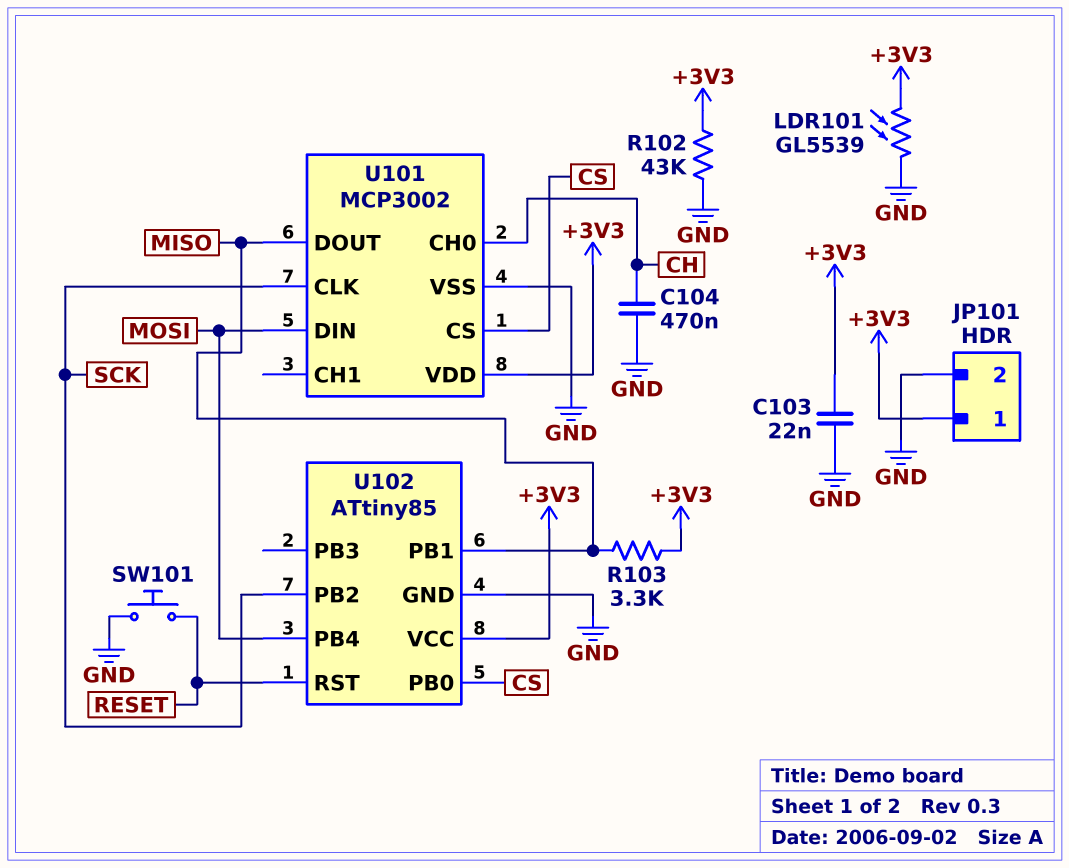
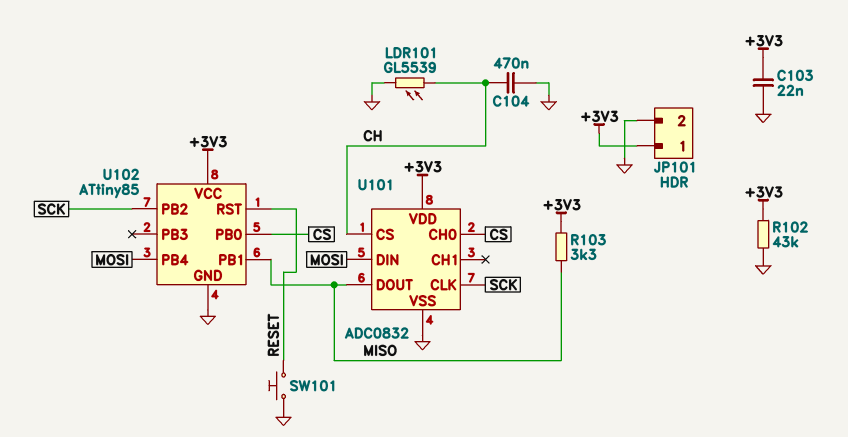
LDR101: GL5539 (+3V3, GND) -> GL5539 (CH, GND)
U101: MCP3002 -> ADC0832
U101 pin CH0: CH -> CS
U101 pin CS: CS -> CH

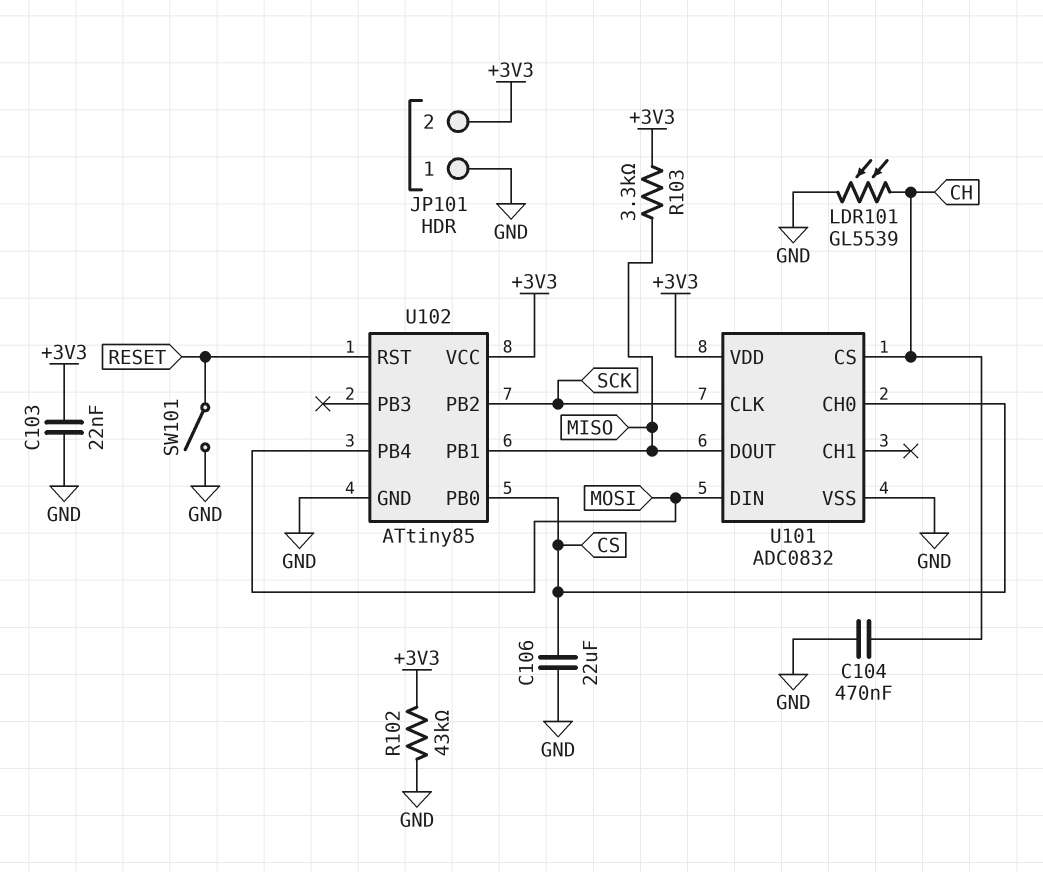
C106: none -> 22uF (CS, GND)
JP101 pin 1: +3V3 -> GND
JP101 pin 2: GND -> +3V3
SW101: button (GND, RESET) -> switch (GND, RESET)

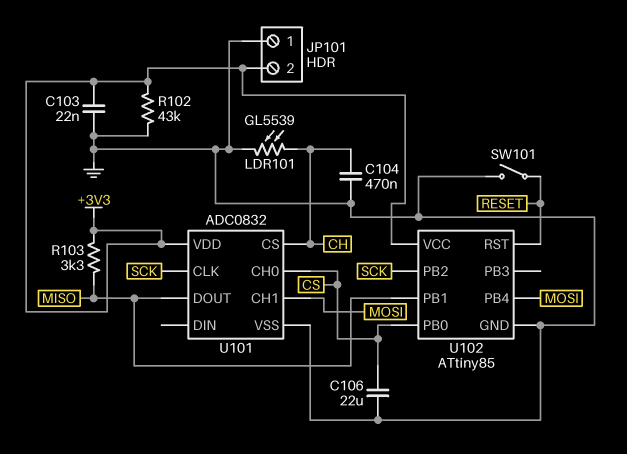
U101 pin CH1: none -> MOSI
U101 pin DIN: MOSI -> none

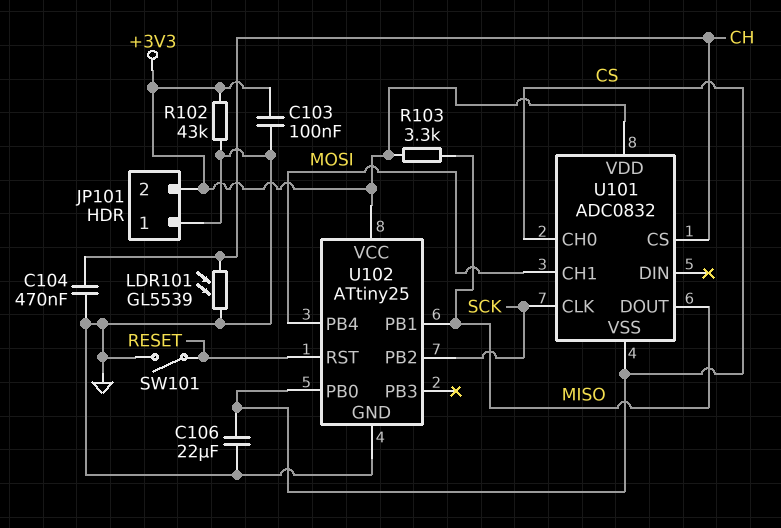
C103: 22nF (+3V3, GND) -> 100nF (+3V3, GND)
U101 pin VSS: GND -> CS
U102: ATtiny85 -> ATtiny25

